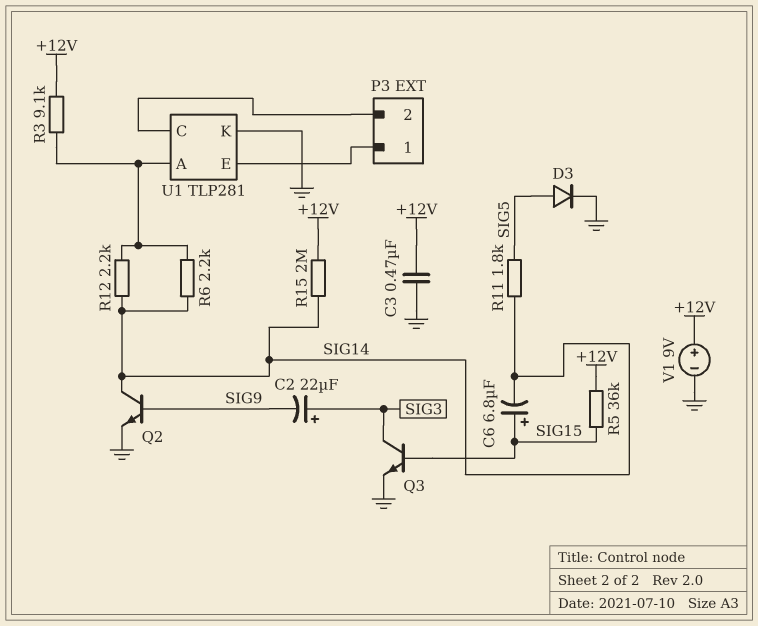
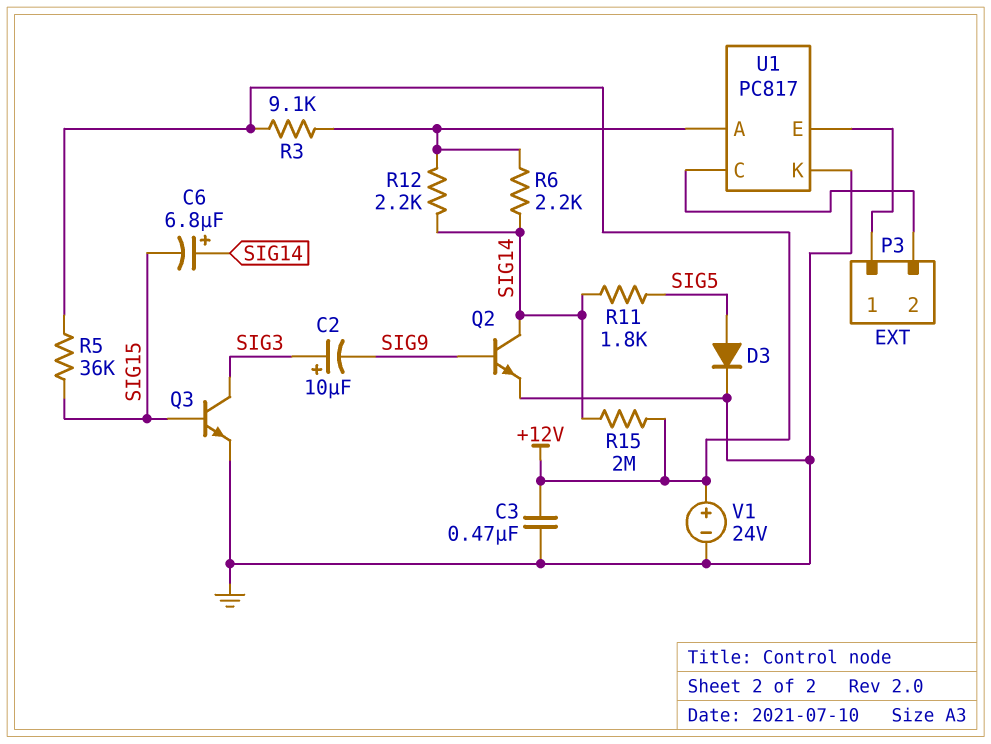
C2: 22uF (plus SIG3, minus SIG9) -> 10uF (plus SIG3, minus SIG9)
C6: 6.8uF (plus SIG15, minus SIG14) -> 6.8uF (plus SIG14, minus SIG15)
U1: TLP281 -> PC817
V1: 9V (plus +12V, minus GND) -> 24V (plus +12V, minus GND)

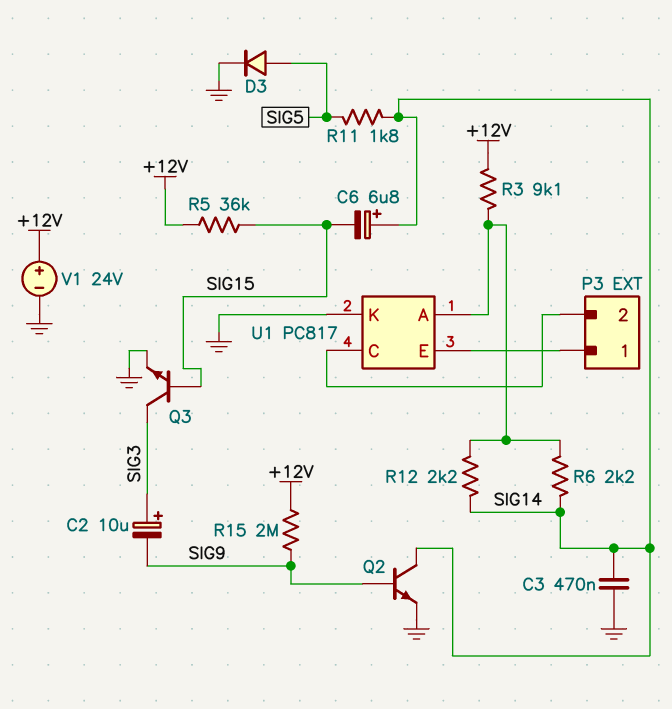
C3: 470nF (+12V, GND) -> 470nF (GND, SIG14)
R15: 2M (+12V, SIG14) -> 2M (+12V, SIG9)

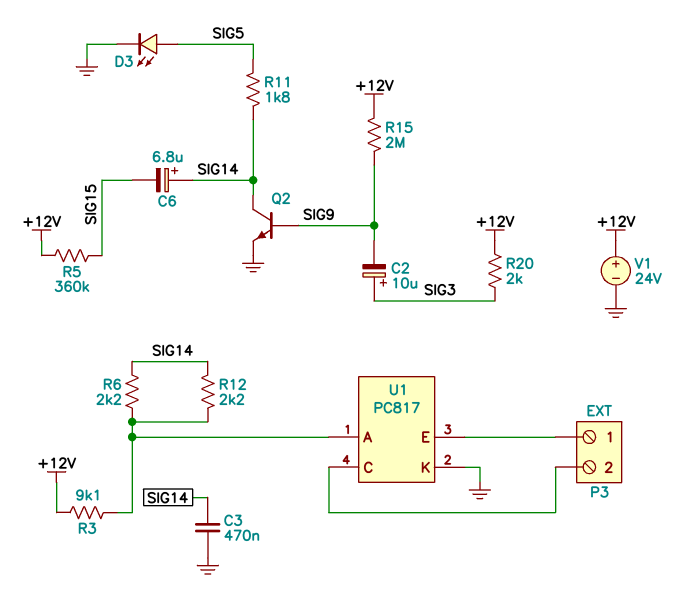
D3: diode (A SIG5, K GND) -> LED (A SIG5, K GND)
Q3: NPN (B SIG15, C SIG3, E GND) -> none
R5: 36k (+12V, SIG15) -> 360k (+12V, SIG15)
R20: none -> 2k (+12V, SIG3)

